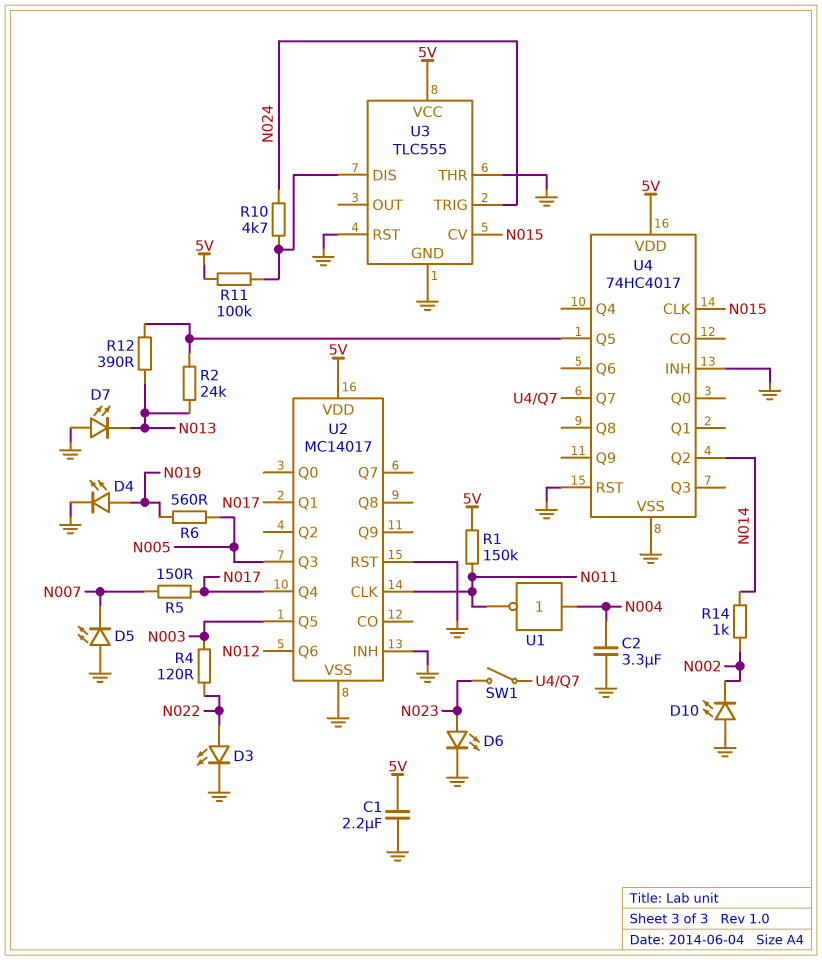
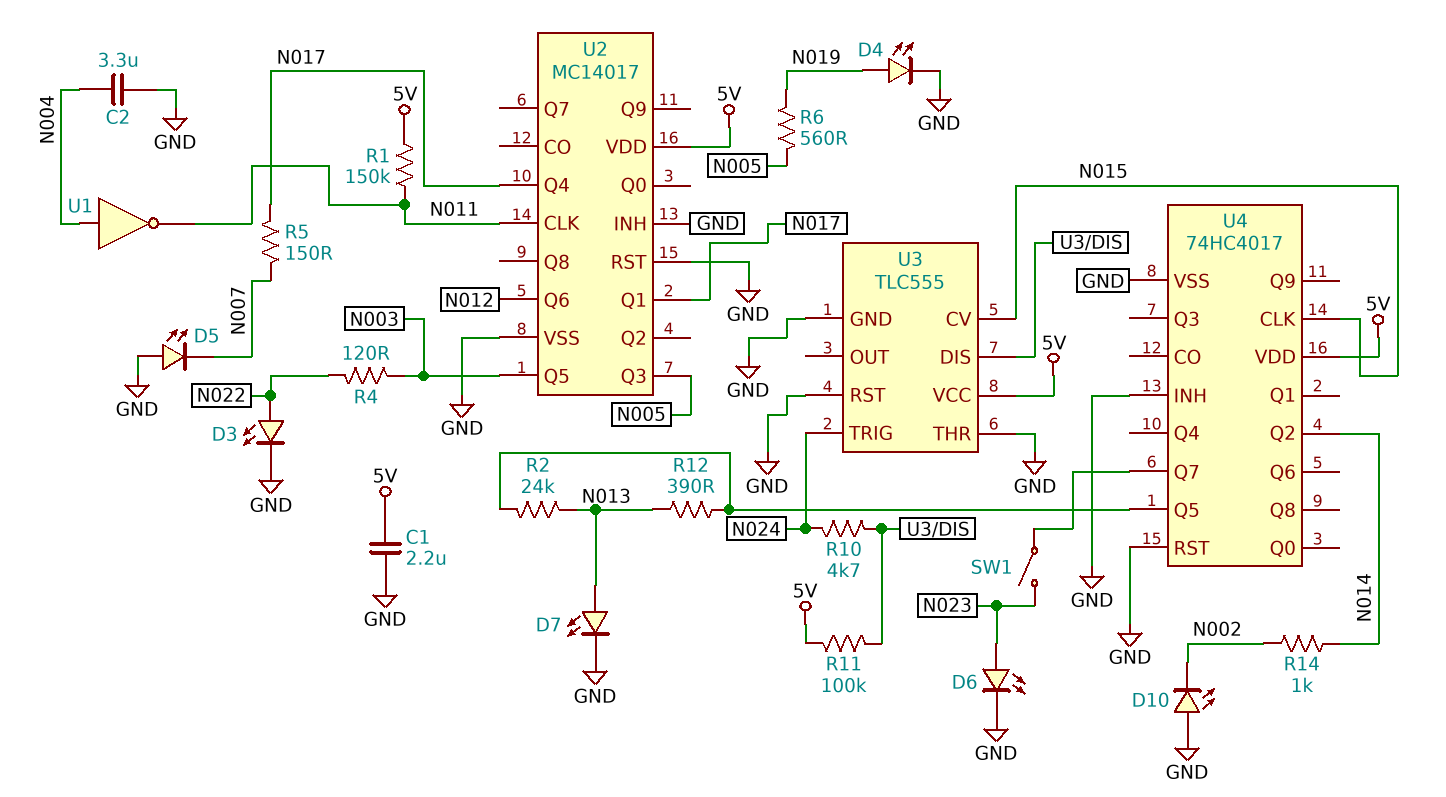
D7: LED (A GND, K N013) -> LED (A N013, K GND)

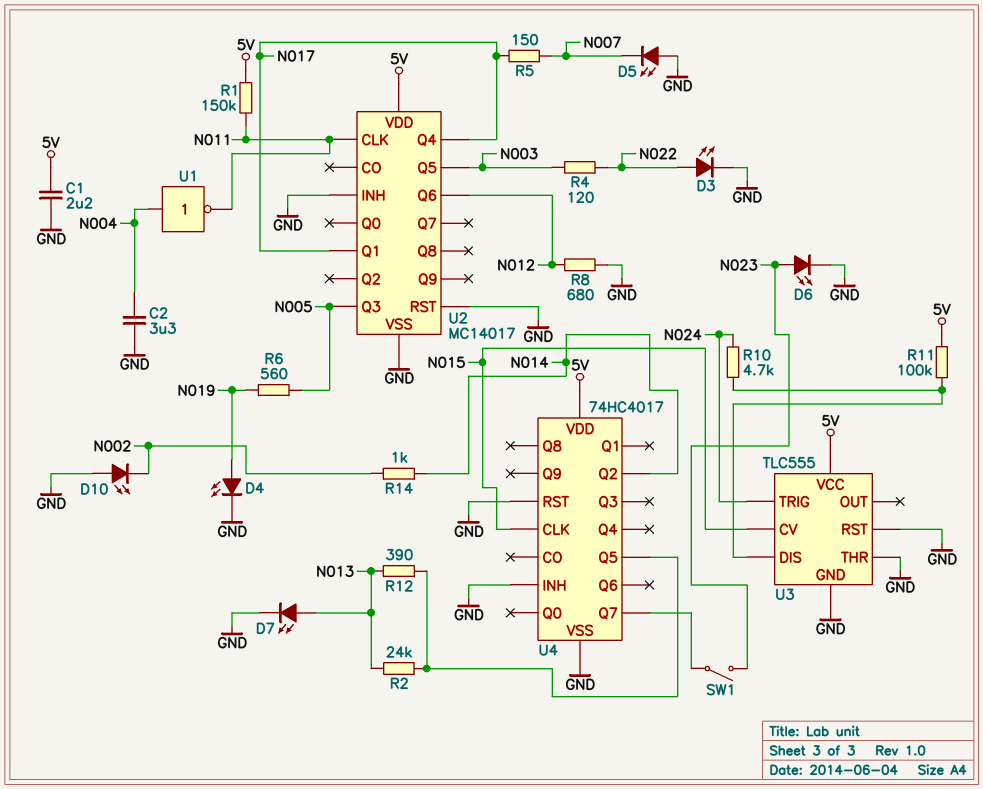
R8: none -> 680 (GND, N012)

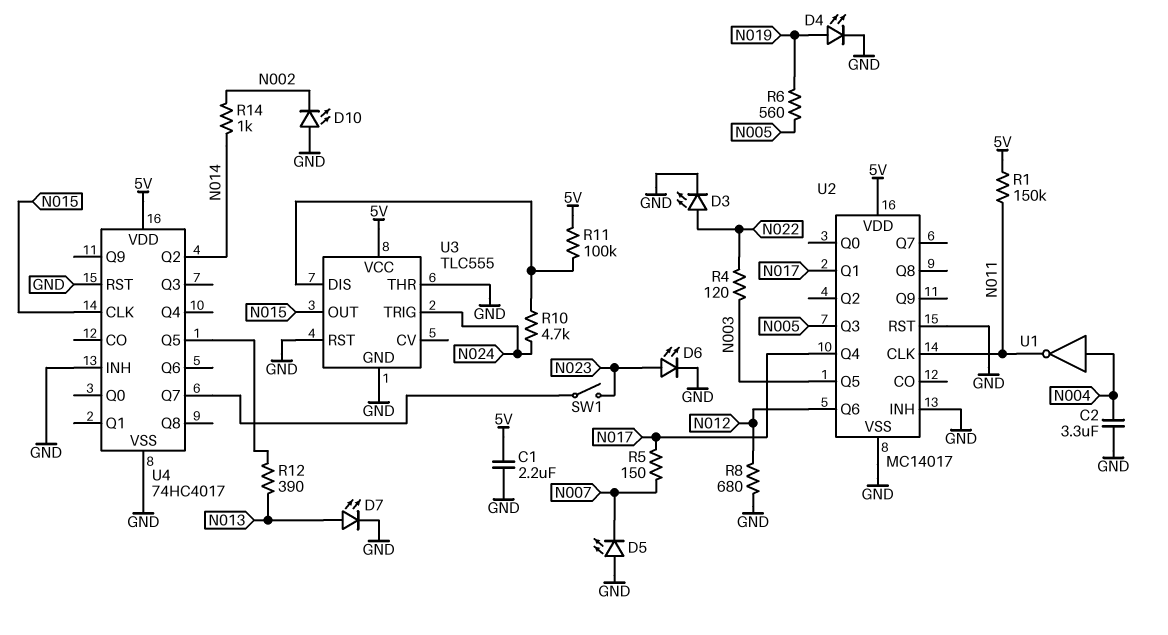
R2: 24k (N013, U4/Q5) -> none
U3 pin CV: N015 -> none
U3 pin OUT: none -> N015

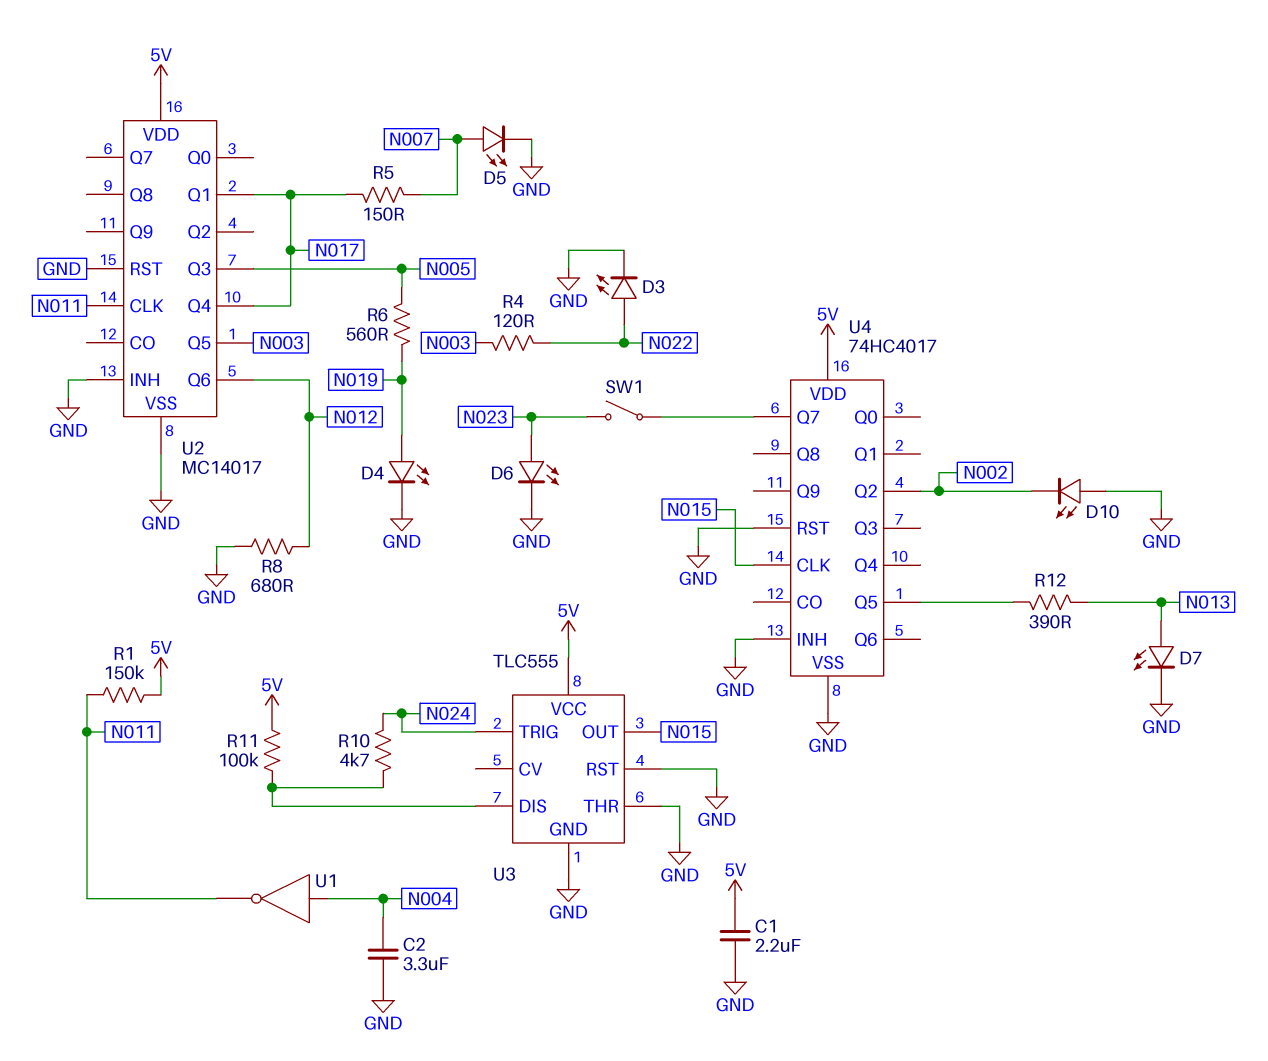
D5: LED (A GND, K N007) -> LED (A N007, K GND)
R14: 1k (N002, N014) -> none
U4 pin Q2: N014 -> N002

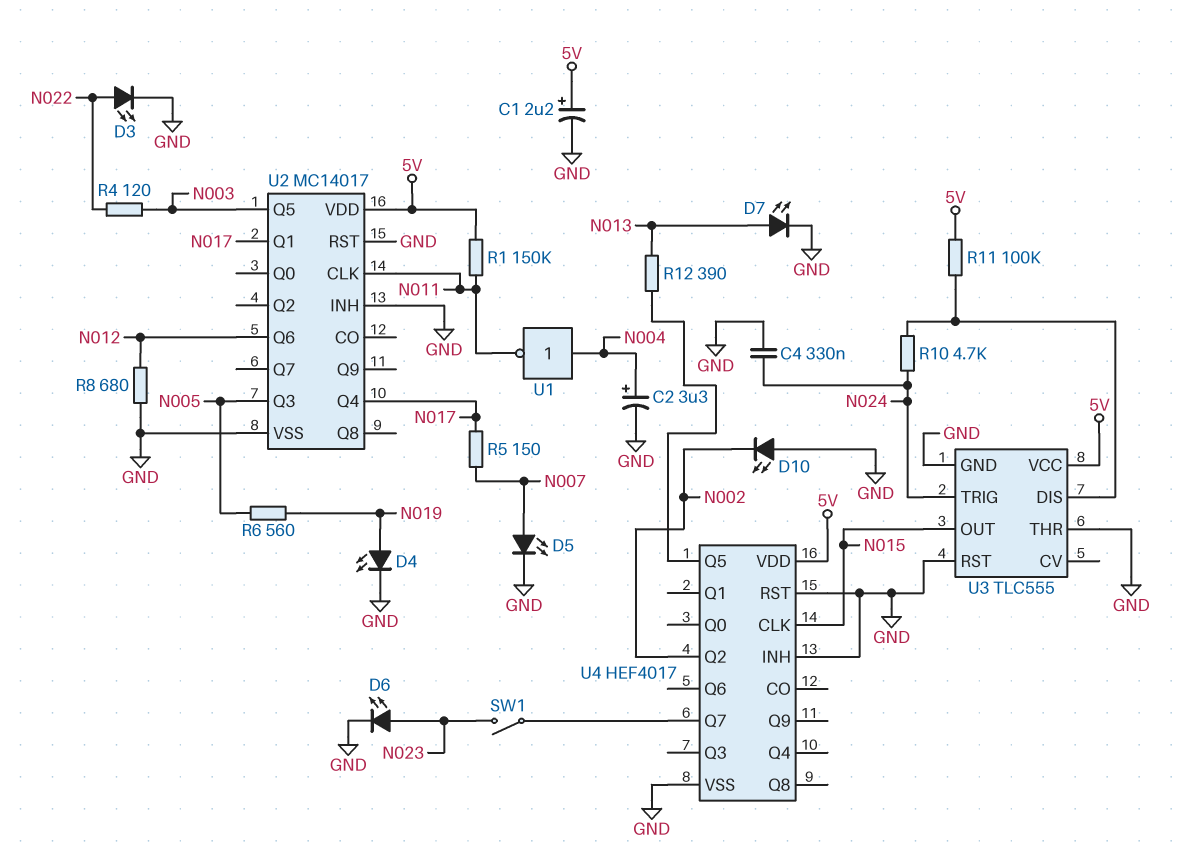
C1: 2.2uF (5V, GND) -> 2.2uF (plus 5V, minus GND)
C2: 3.3uF (GND, N004) -> 3.3uF (plus N004, minus GND)
C4: none -> 330nF (GND, N024)
U4: 74HC4017 -> HEF4017

